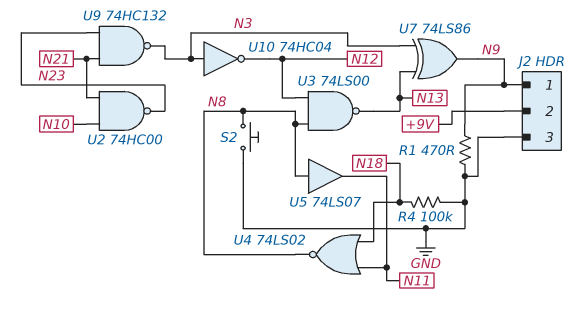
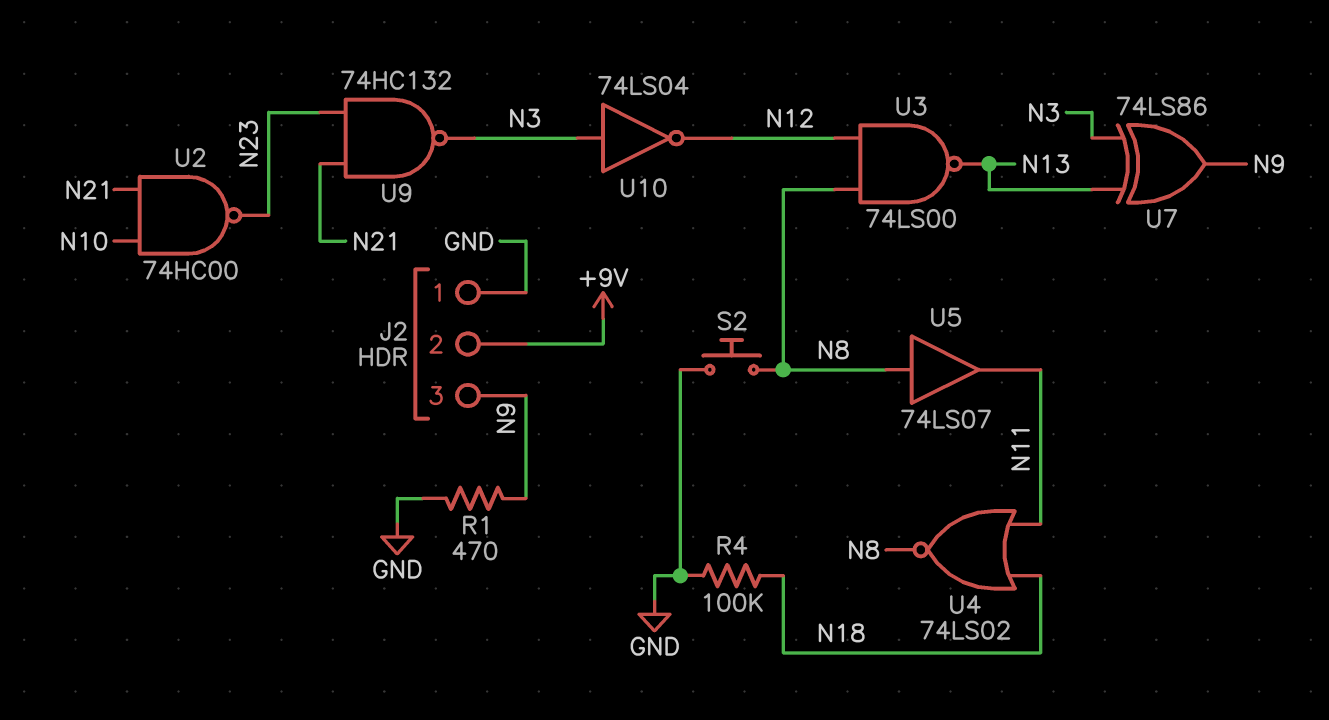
J2 pin 1: N9 -> GND
J2 pin 3: GND -> N9
U10: NOT 74HC04 (in N3, out N12) -> NOT 74LS04 (in N3, out N12)

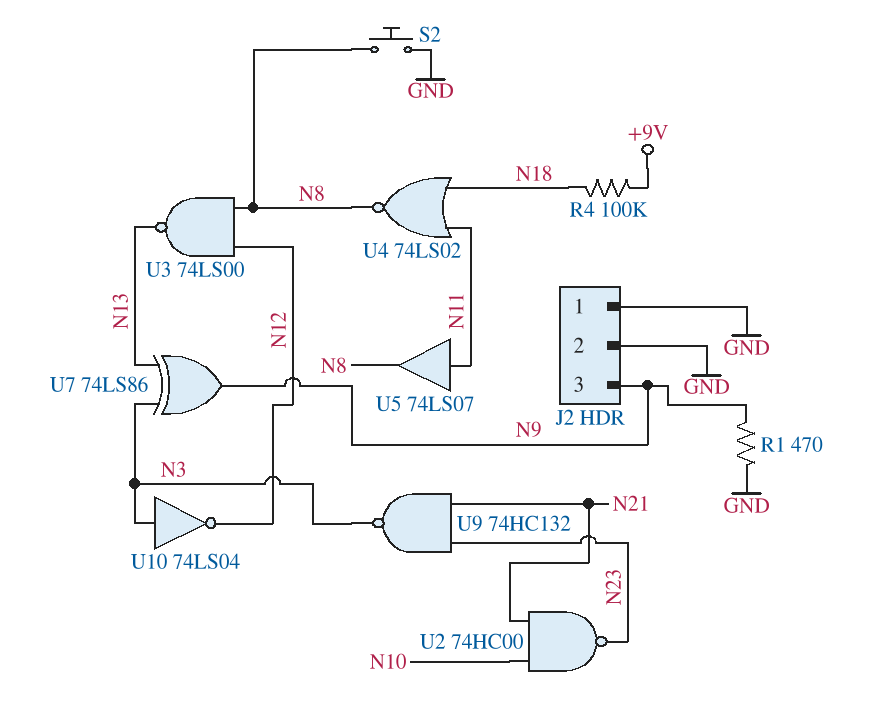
J2 pin 2: +9V -> GND
R4: 100k (GND, N18) -> 100k (+9V, N18)
U5: buffer 74LS07 (in N8, out N11) -> buffer 74LS07 (in N11, out N8)

